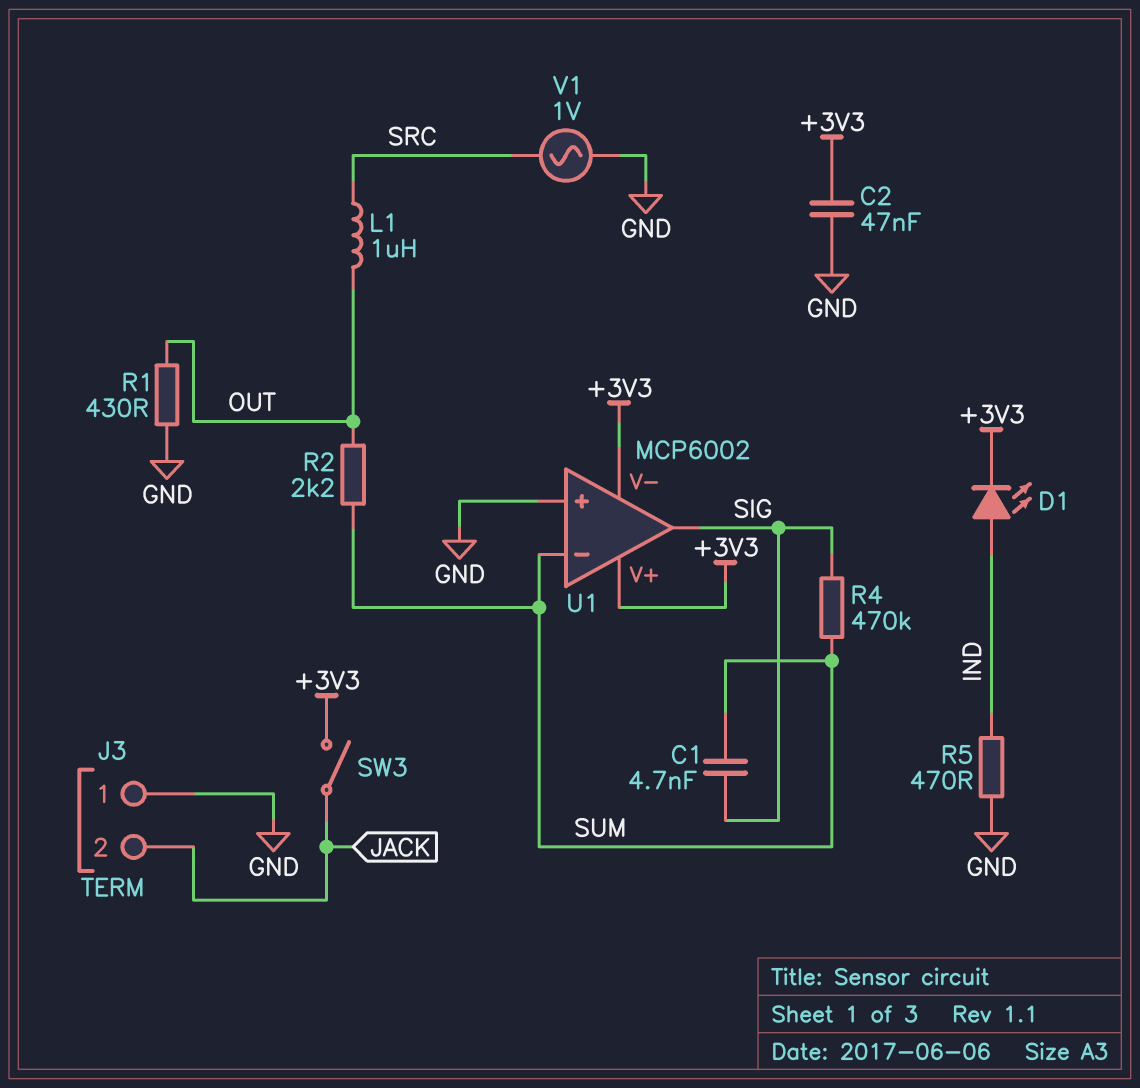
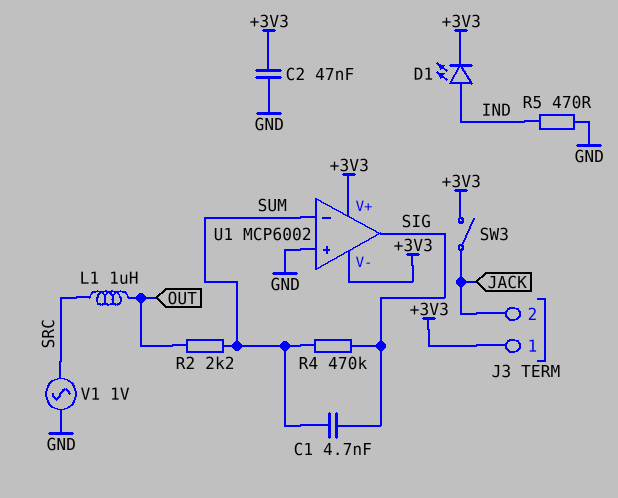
J3 pin 1: GND -> +3V3
R1: 430 (GND, OUT) -> none

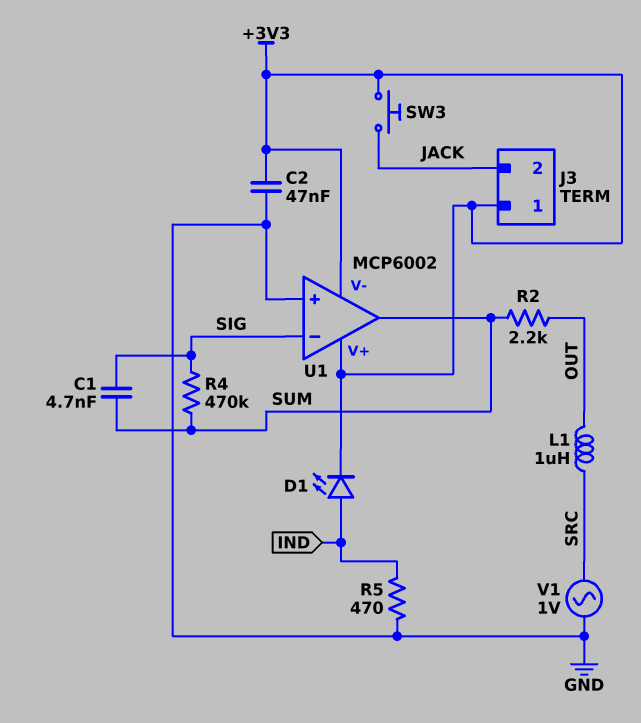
SW3: switch (+3V3, JACK) -> button (+3V3, JACK)
U1 pin in-: SUM -> SIG
U1 pin out: SIG -> SUM

